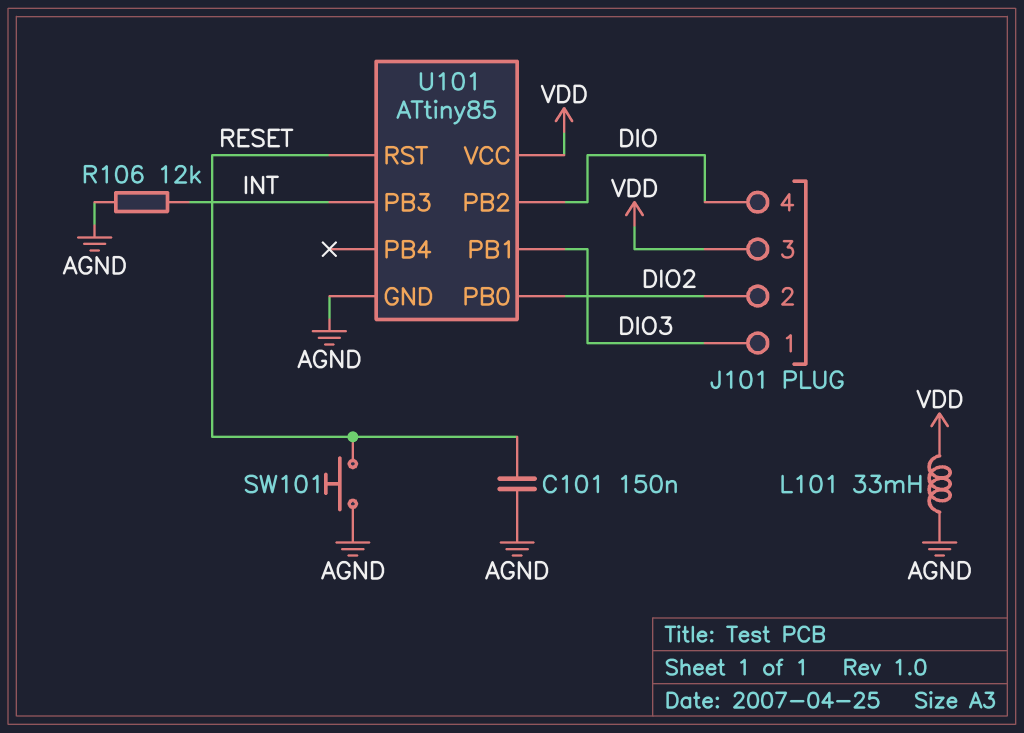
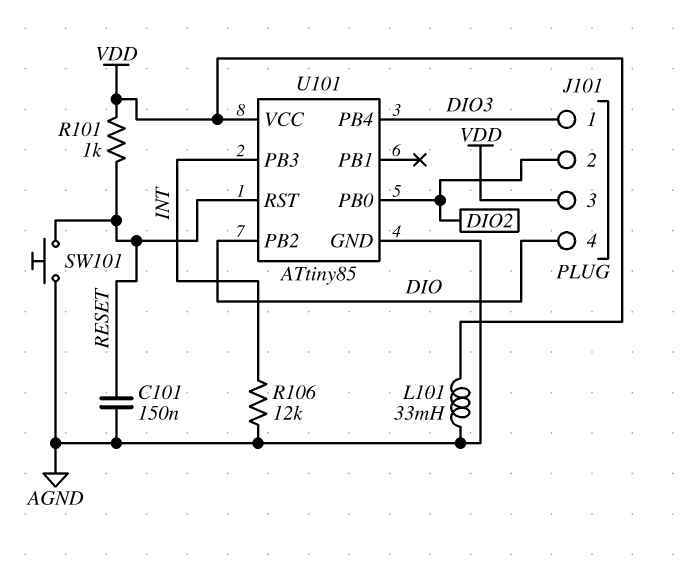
R101: none -> 1k (RESET, VDD)
U101 pin PB1: DIO3 -> none
U101 pin PB4: none -> DIO3

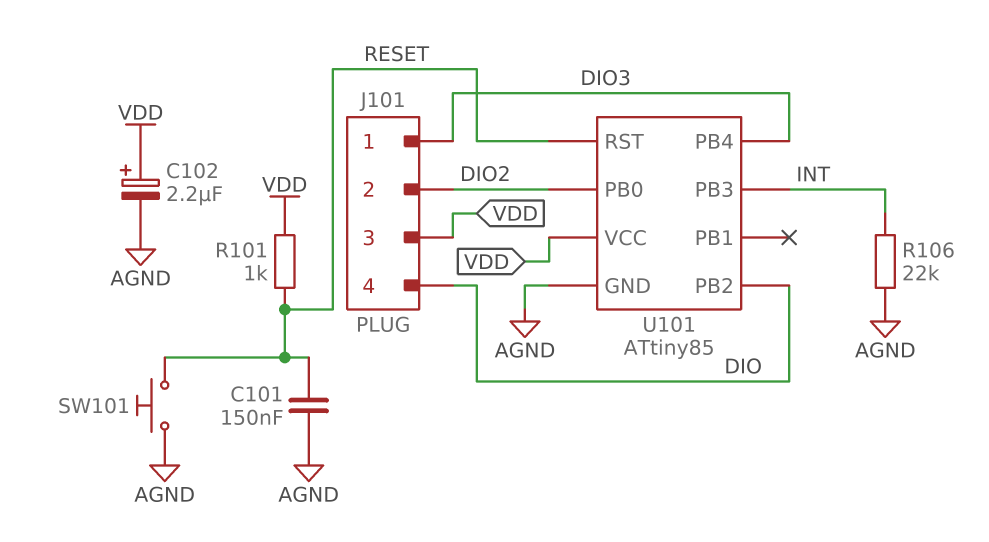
C102: none -> 2.2uF (plus VDD, minus AGND)
L101: 33mH (AGND, VDD) -> none
R106: 12k (AGND, INT) -> 22k (AGND, INT)

